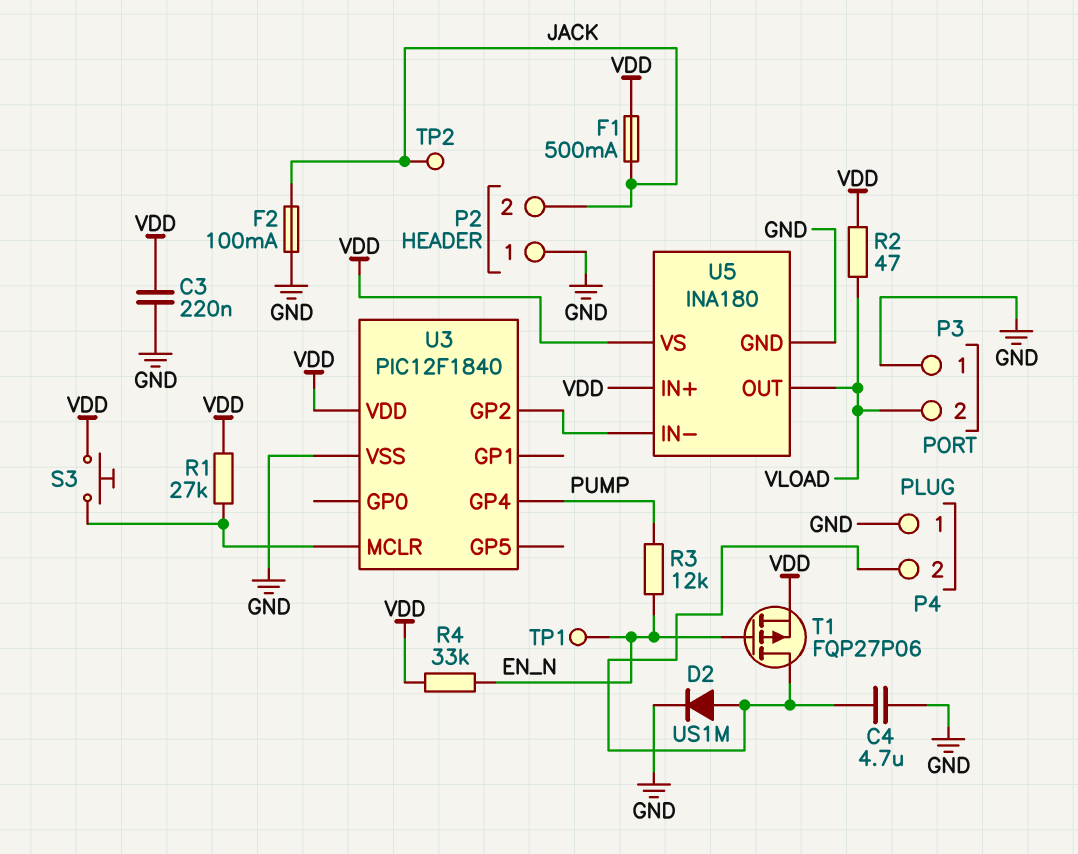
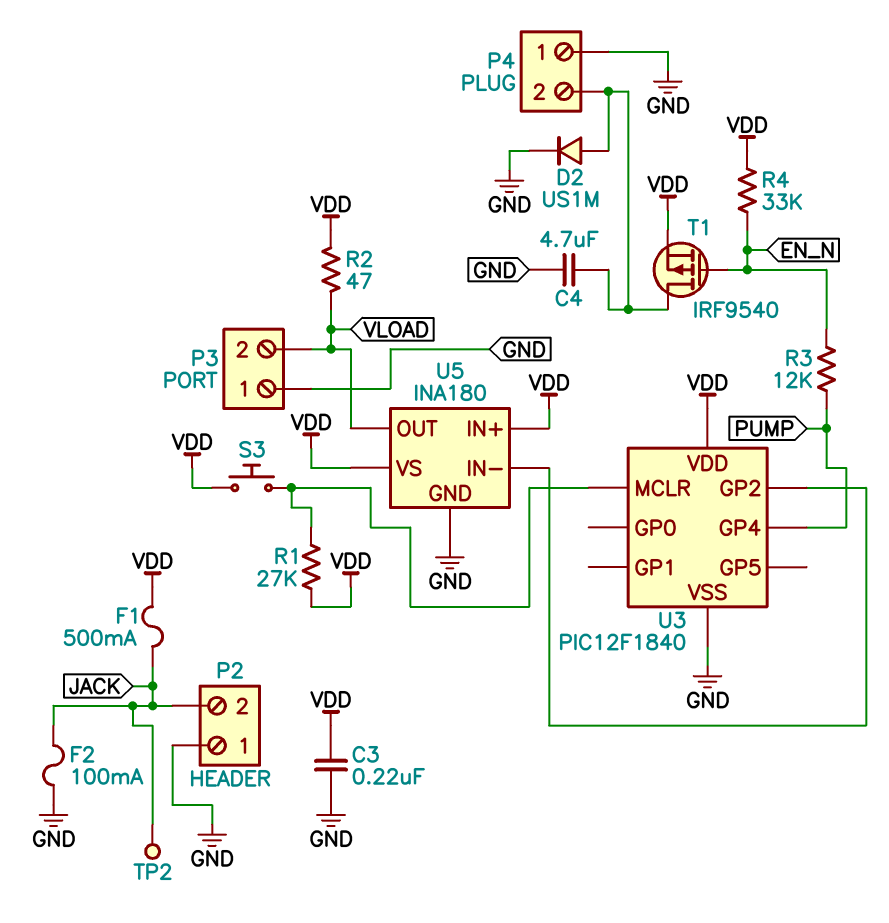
T1: PMOS FQP27P06 (G EN_N, D P4/2, S VDD) -> PMOS IRF9540 (G EN_N, D P4/2, S VDD)
TP1: test point (EN_N) -> none

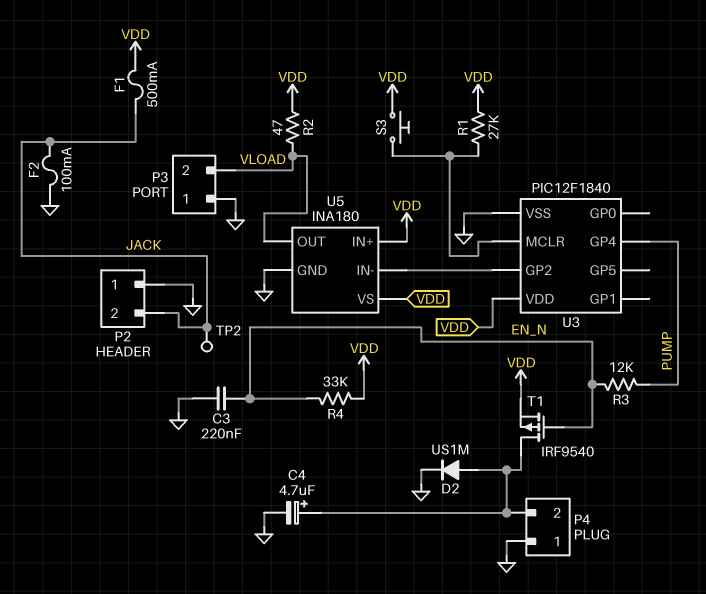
C3: 220nF (GND, VDD) -> 220nF (EN_N, GND)
C4: 4.7uF (GND, P4/2) -> 4.7uF (plus P4/2, minus GND)

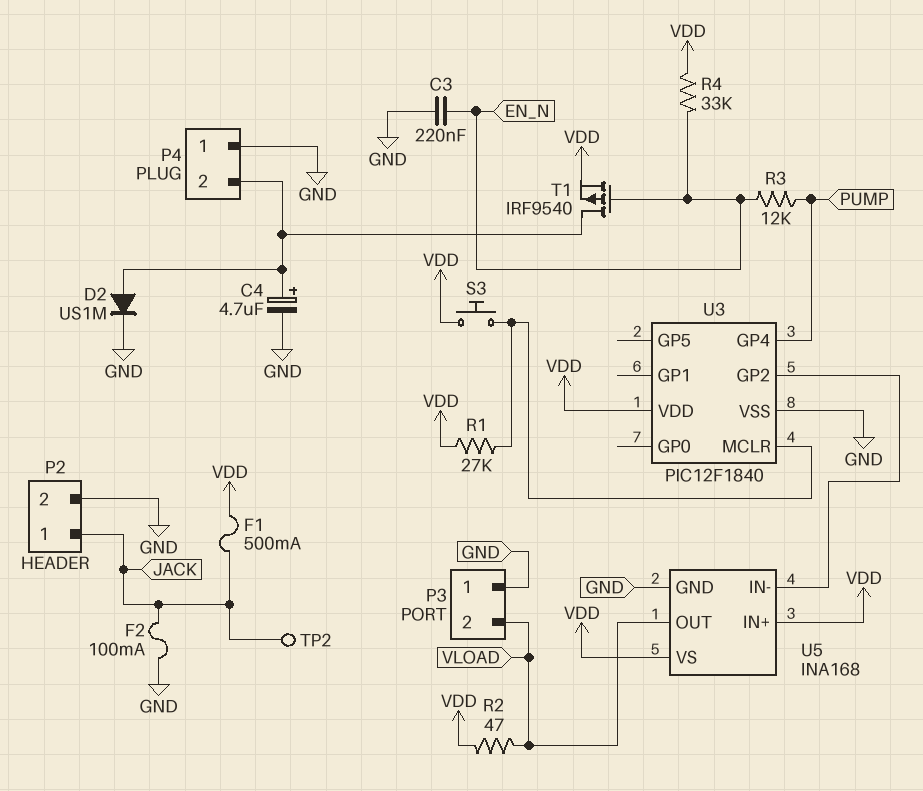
P2 pin 1: GND -> JACK
P2 pin 2: JACK -> GND
U5: INA180 -> INA168

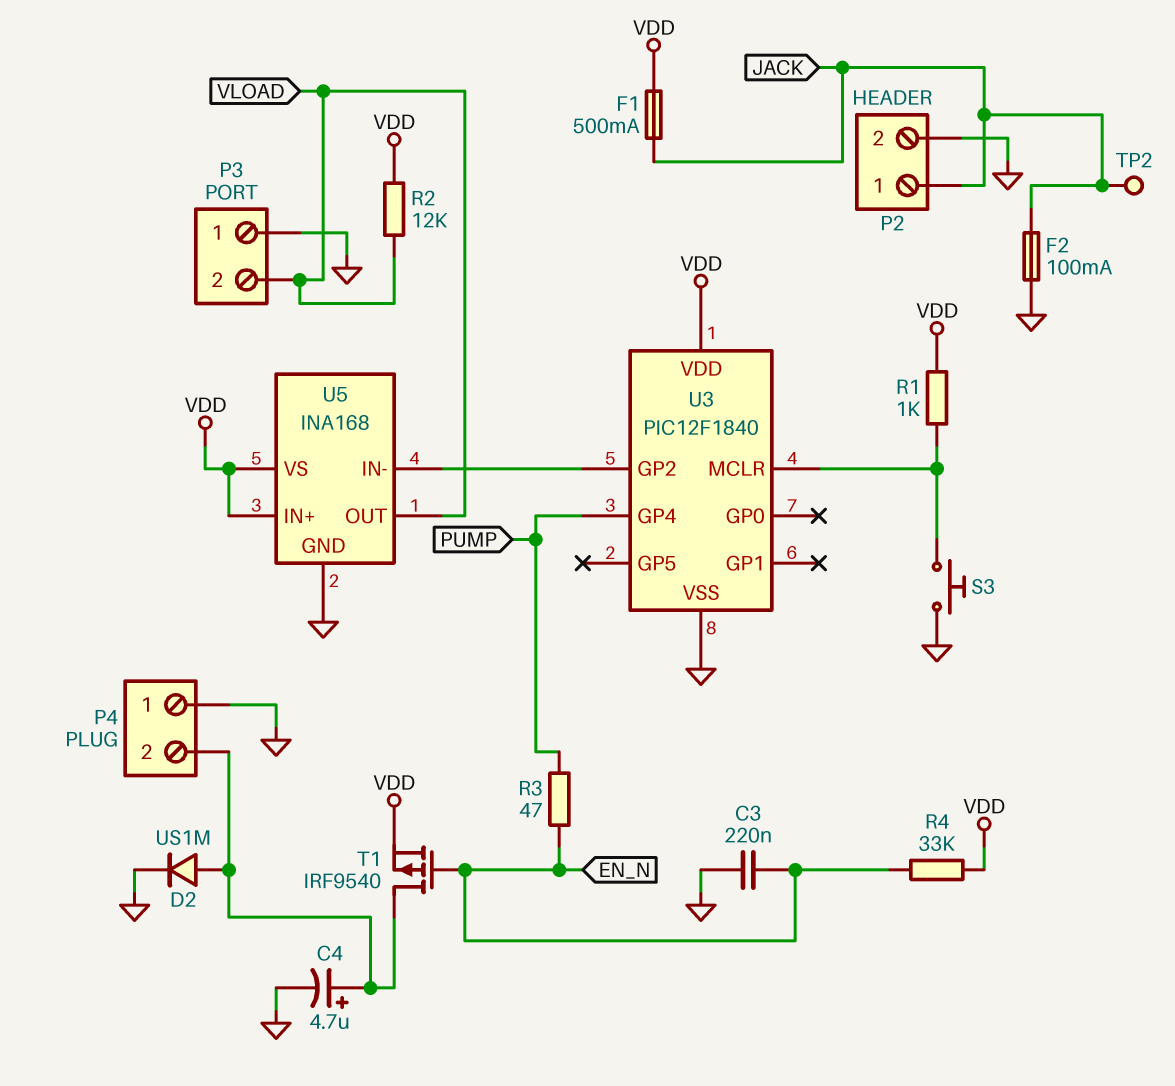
R1: 27k (U3/MCLR, VDD) -> 1k (U3/MCLR, VDD)
R2: 47 (VDD, VLOAD) -> 12k (VDD, VLOAD)
R3: 12k (EN_N, PUMP) -> 47 (EN_N, PUMP)
S3: button (U3/MCLR, VDD) -> button (GND, U3/MCLR)

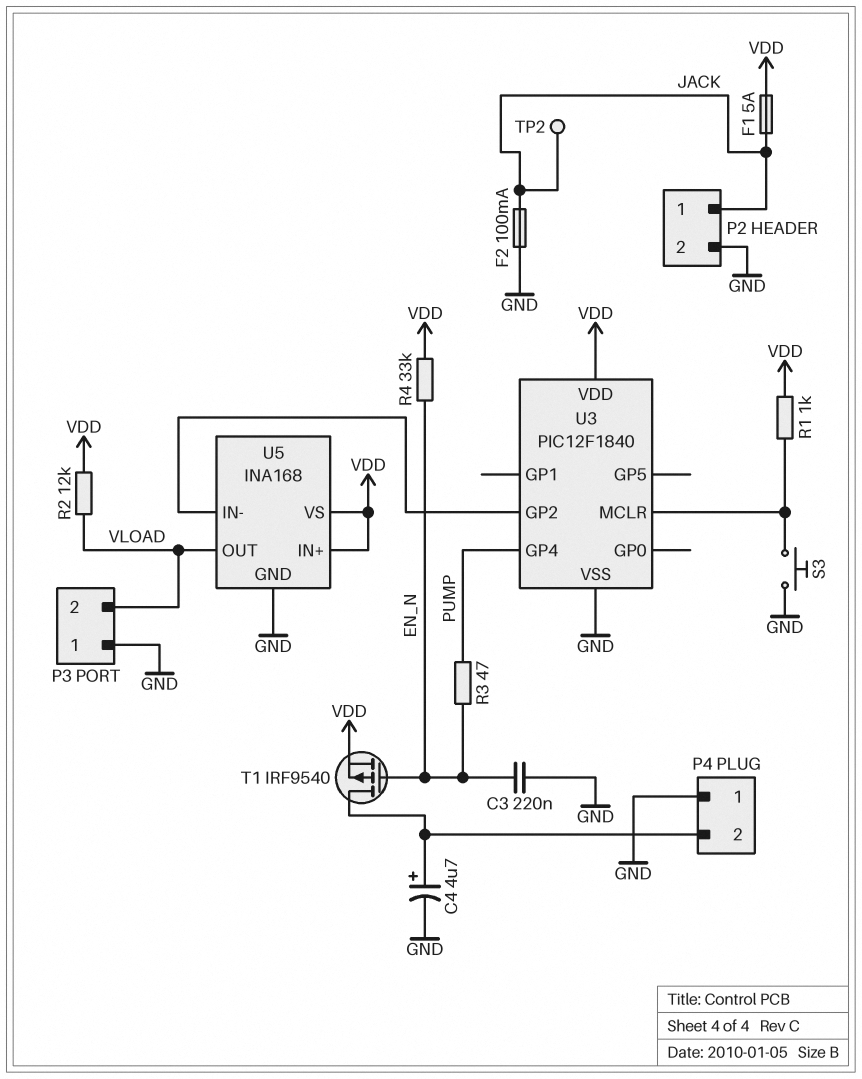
D2: diode US1M (A P4/2, K GND) -> none
F1: 500mA (JACK, VDD) -> 5A (JACK, VDD)

